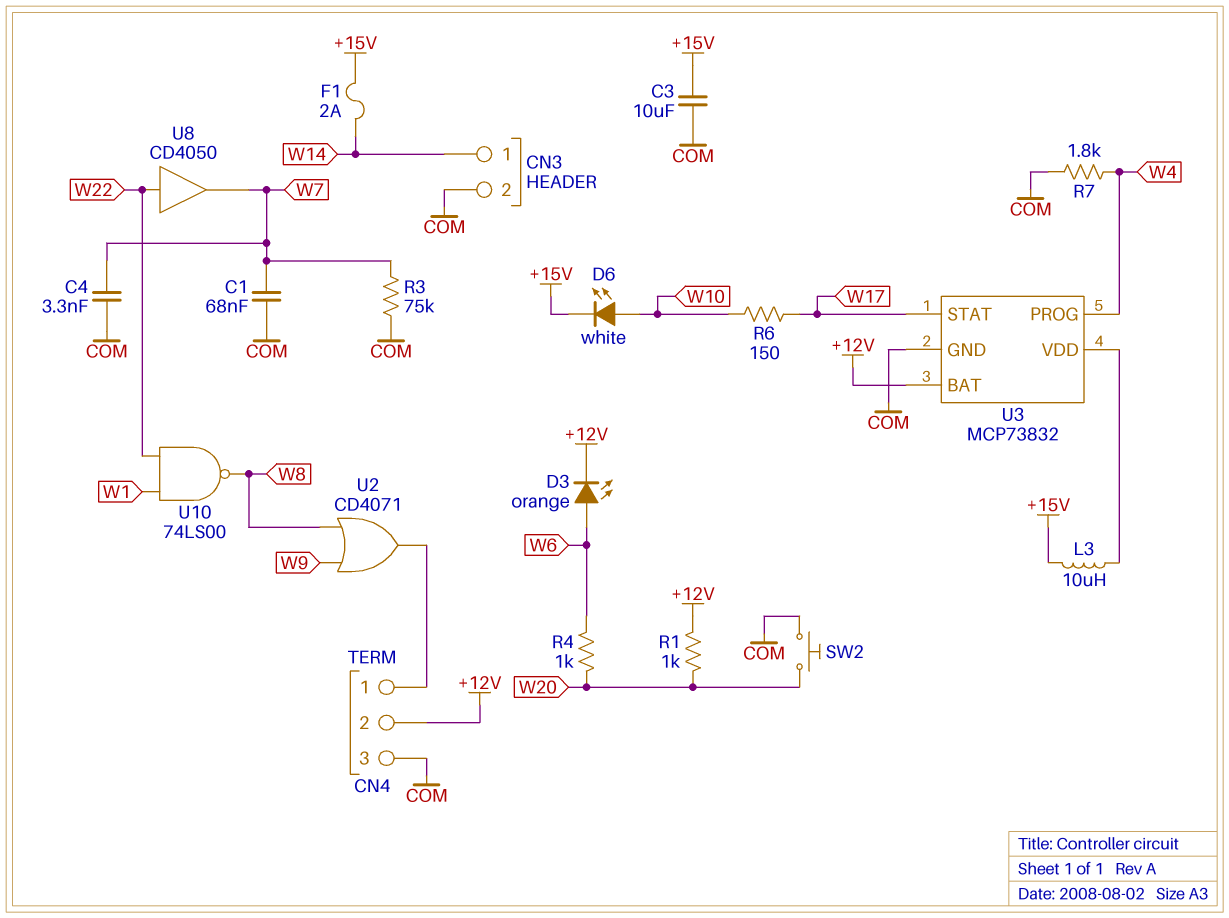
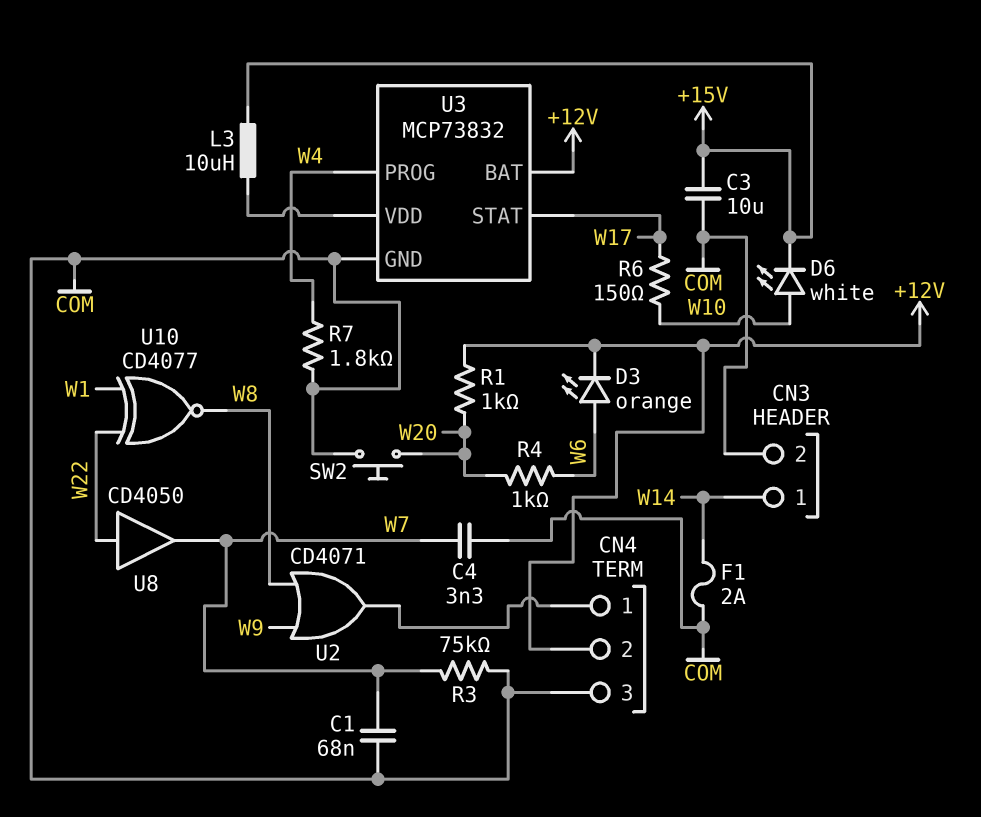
F1: 2A (+15V, W14) -> 2A (COM, W14)
U10: NAND 74LS00 (in W1, in W22, out W8) -> XNOR CD4077 (in W1, in W22, out W8)

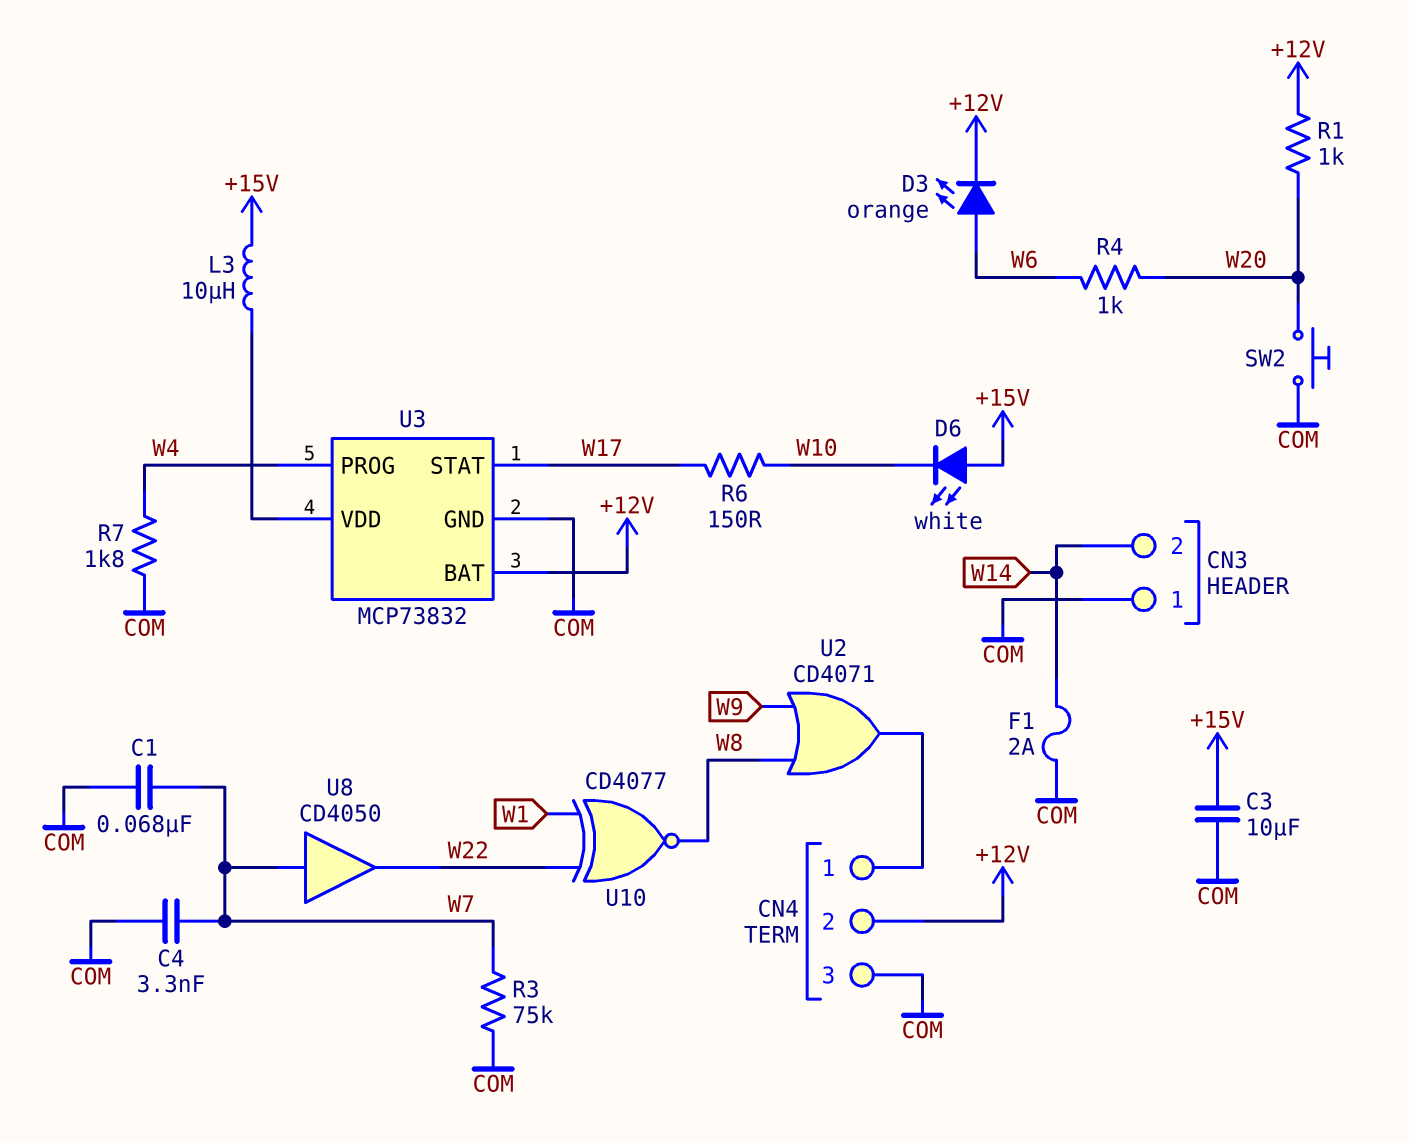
CN3 pin 1: W14 -> COM
CN3 pin 2: COM -> W14
D6: LED white (A W10, K +15V) -> LED white (A +15V, K W10)
U8: buffer CD4050 (in W22, out W7) -> buffer CD4050 (in W7, out W22)

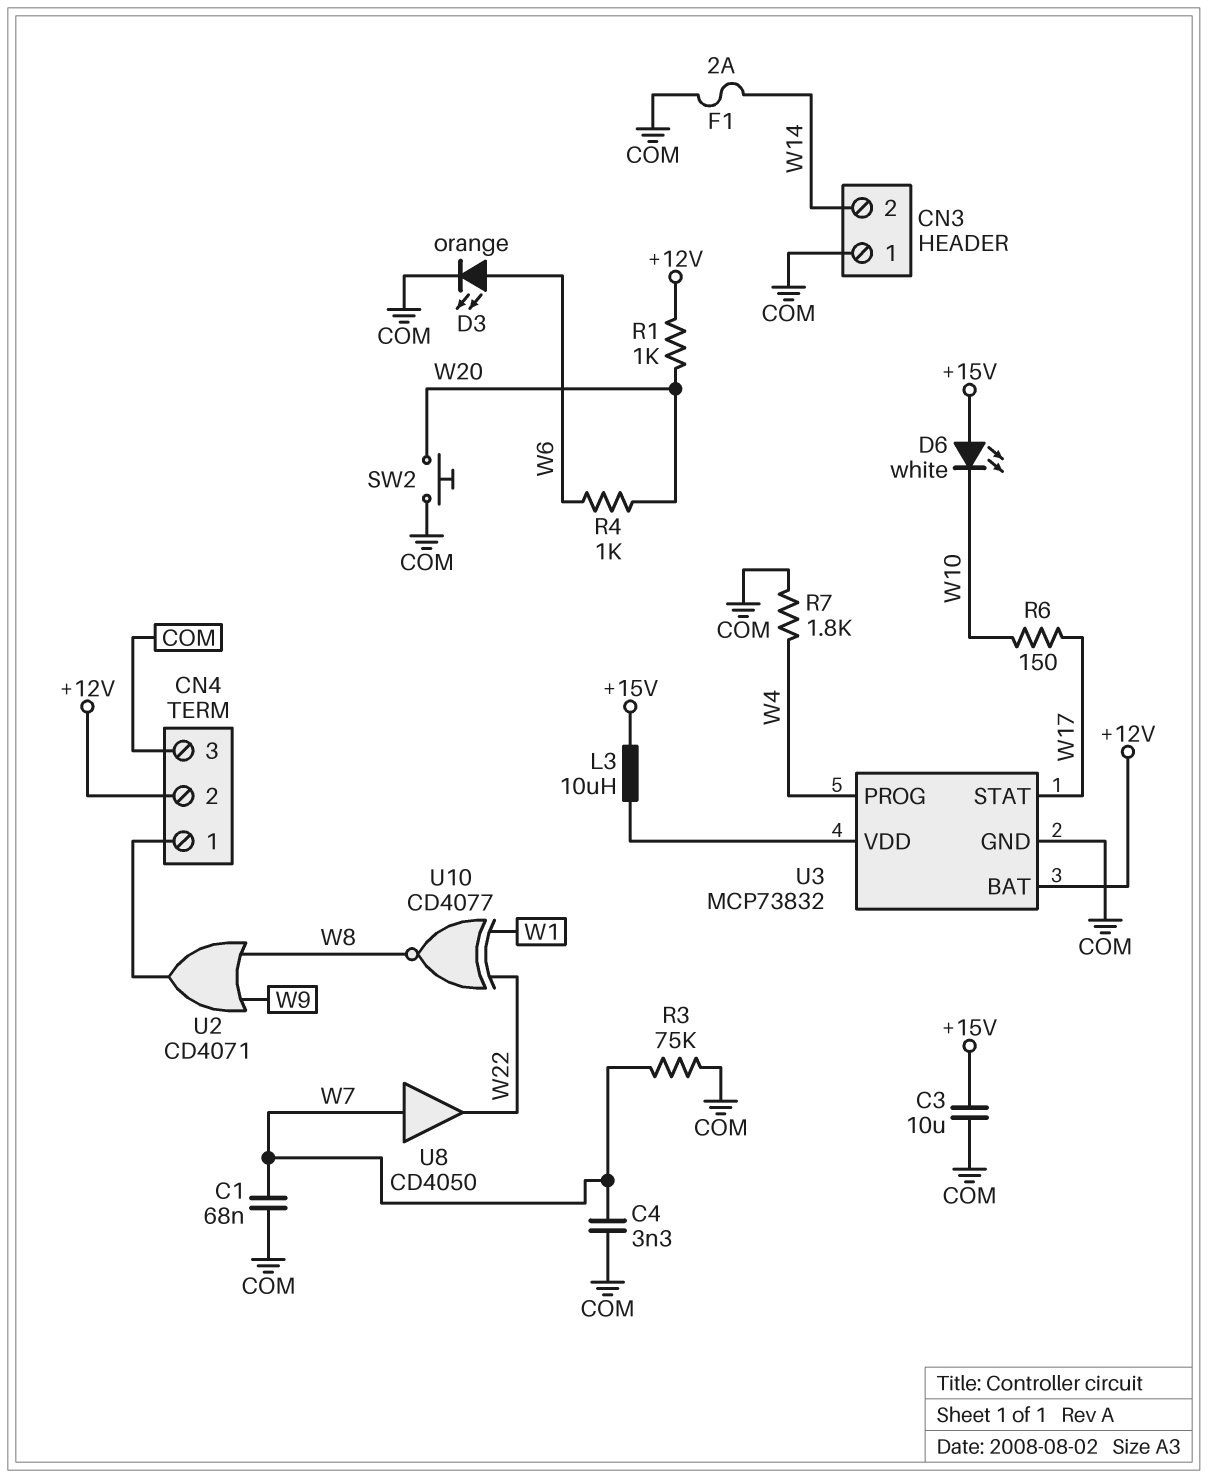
D3: LED orange (A W6, K +12V) -> LED orange (A W6, K COM)

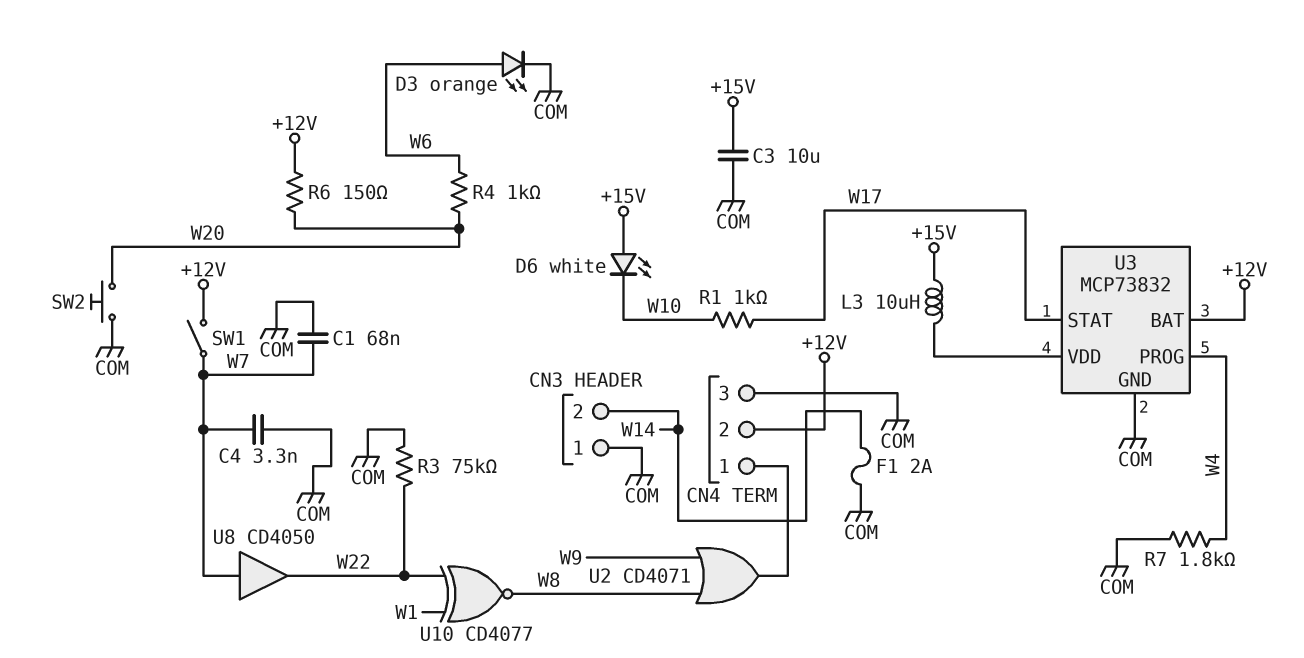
R1: 1k (+12V, W20) -> 1k (W10, W17)
R3: 75k (COM, W7) -> 75k (COM, W22)
R6: 150 (W10, W17) -> 150 (+12V, W20)
SW1: none -> switch (+12V, W7)

